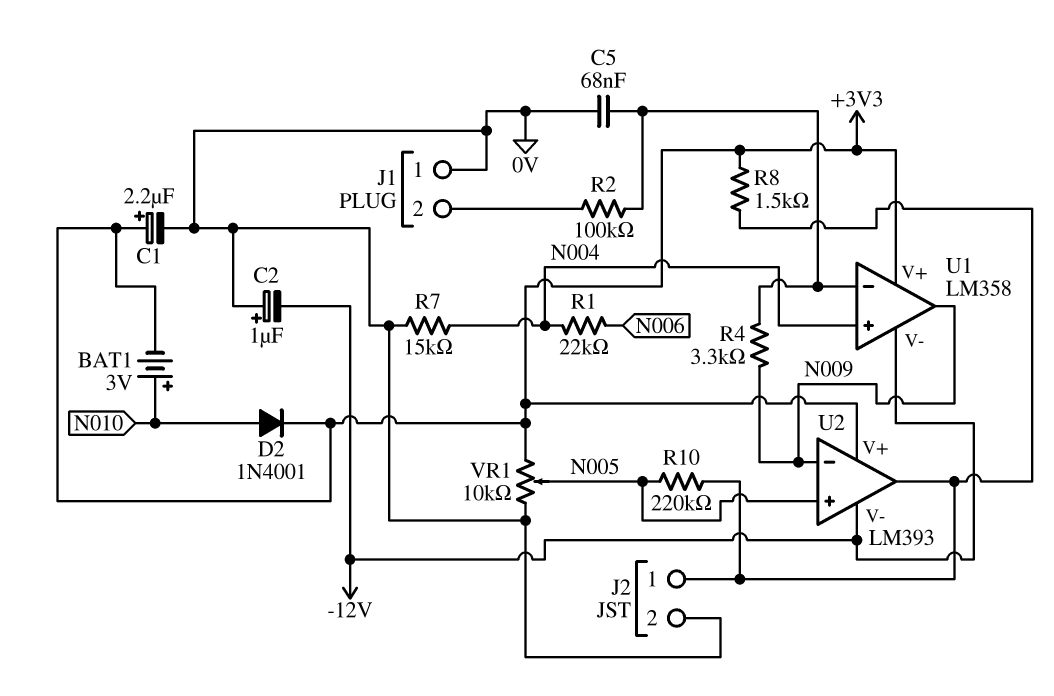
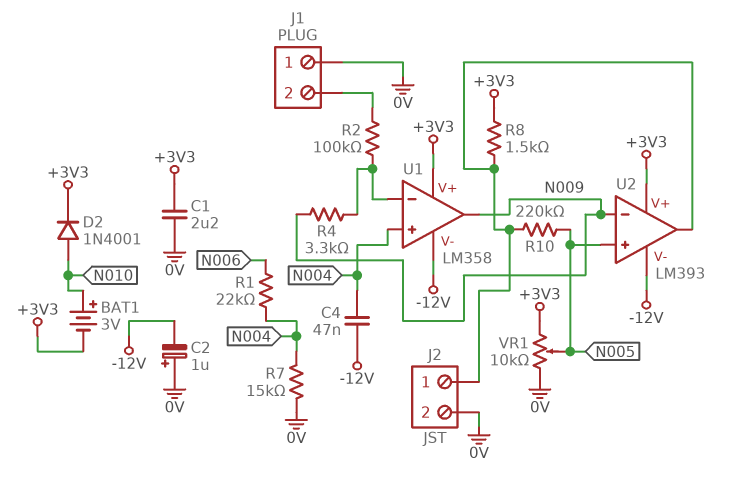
C1: 2.2uF (plus +3V3, minus 0V) -> 2.2uF (+3V3, 0V)
C4: none -> 47nF (-12V, N004)
C5: 68nF (0V, U1/in-) -> none

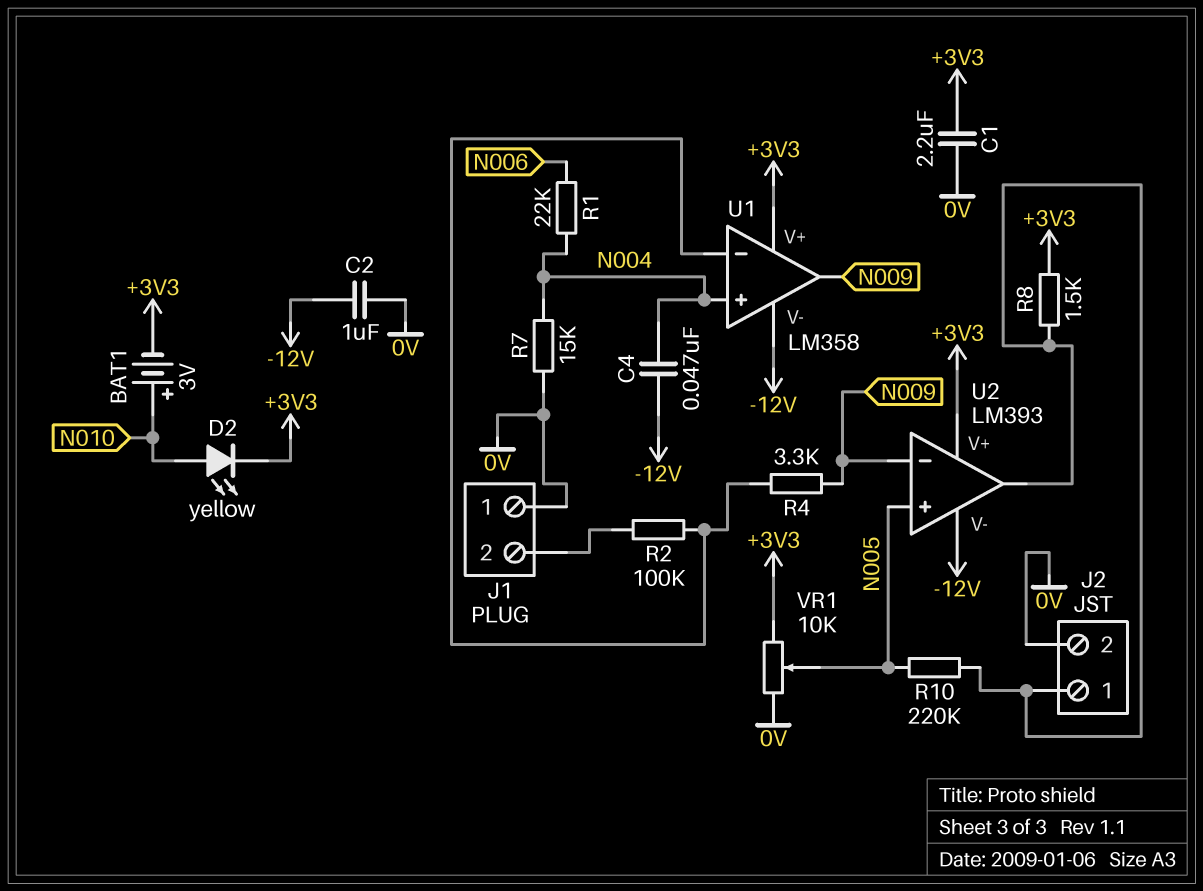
C2: 1uF (plus 0V, minus -12V) -> 1uF (-12V, 0V)
D2: diode 1N4001 (A N010, K +3V3) -> LED yellow (A N010, K +3V3)

